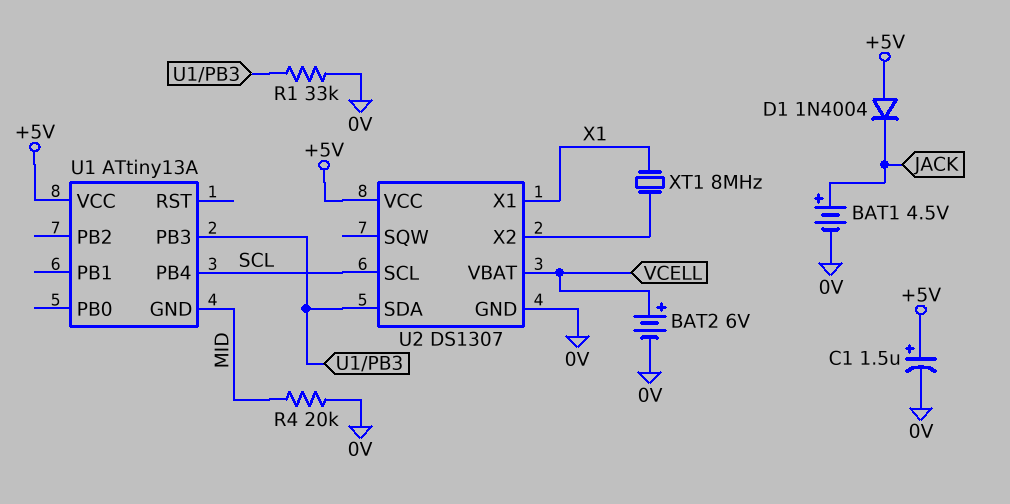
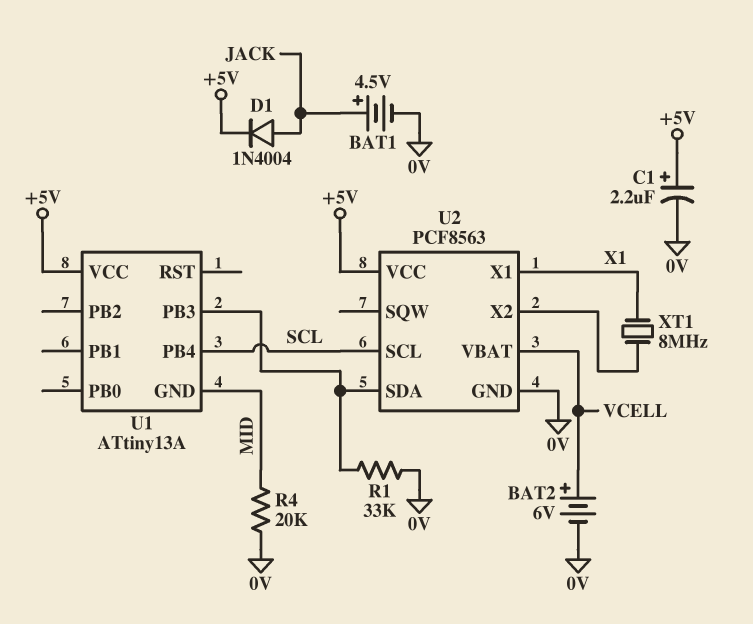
C1: 1.5uF (plus +5V, minus 0V) -> 2.2uF (plus +5V, minus 0V)
D1: diode 1N4004 (A +5V, K JACK) -> diode 1N4004 (A JACK, K +5V)
U2: DS1307 -> PCF8563

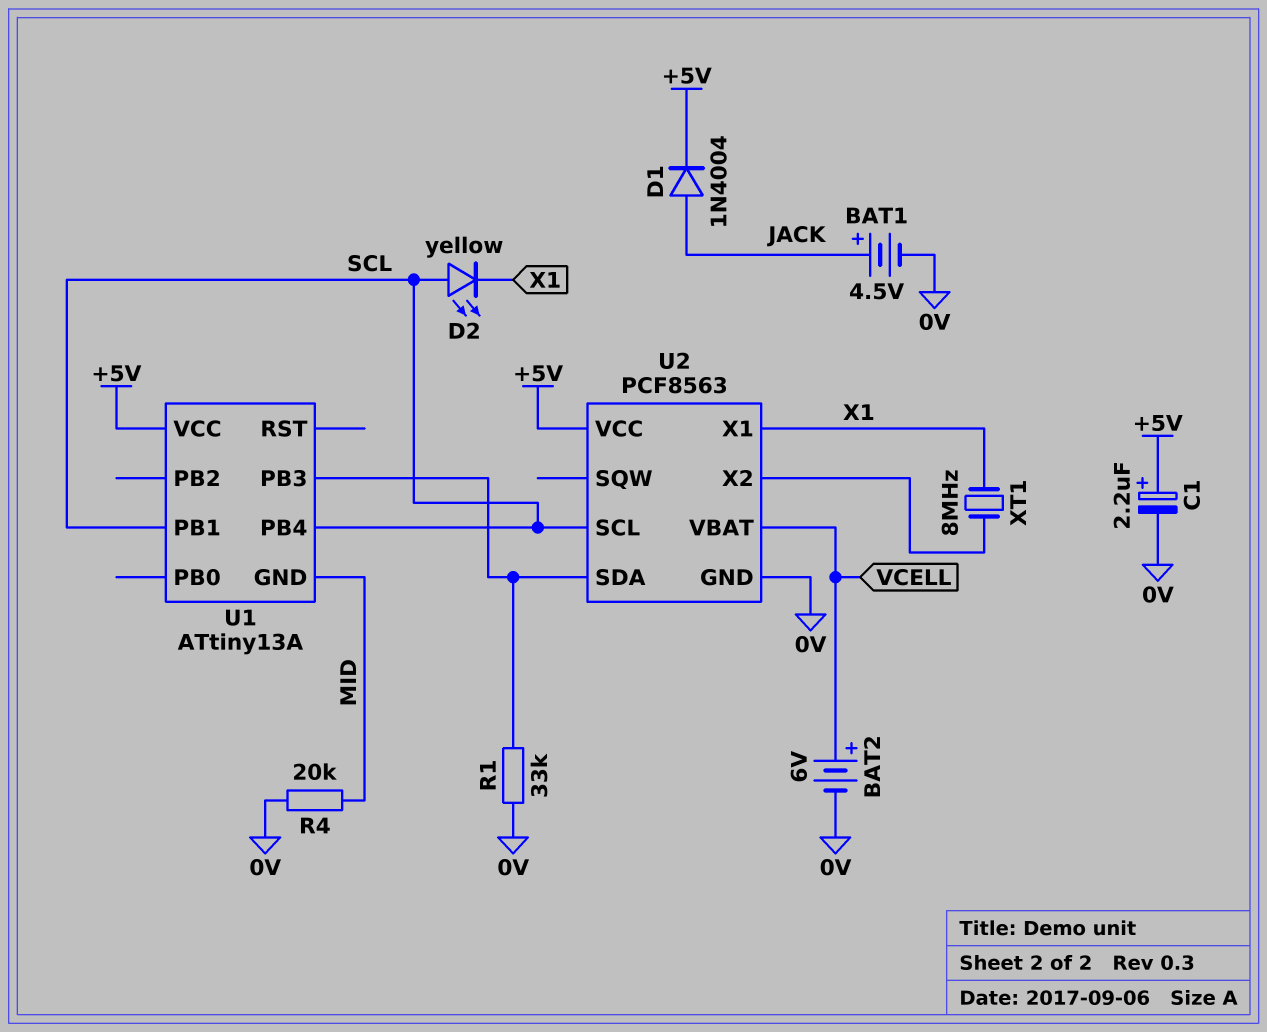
D2: none -> LED yellow (A SCL, K X1)
U1 pin PB1: none -> SCL

